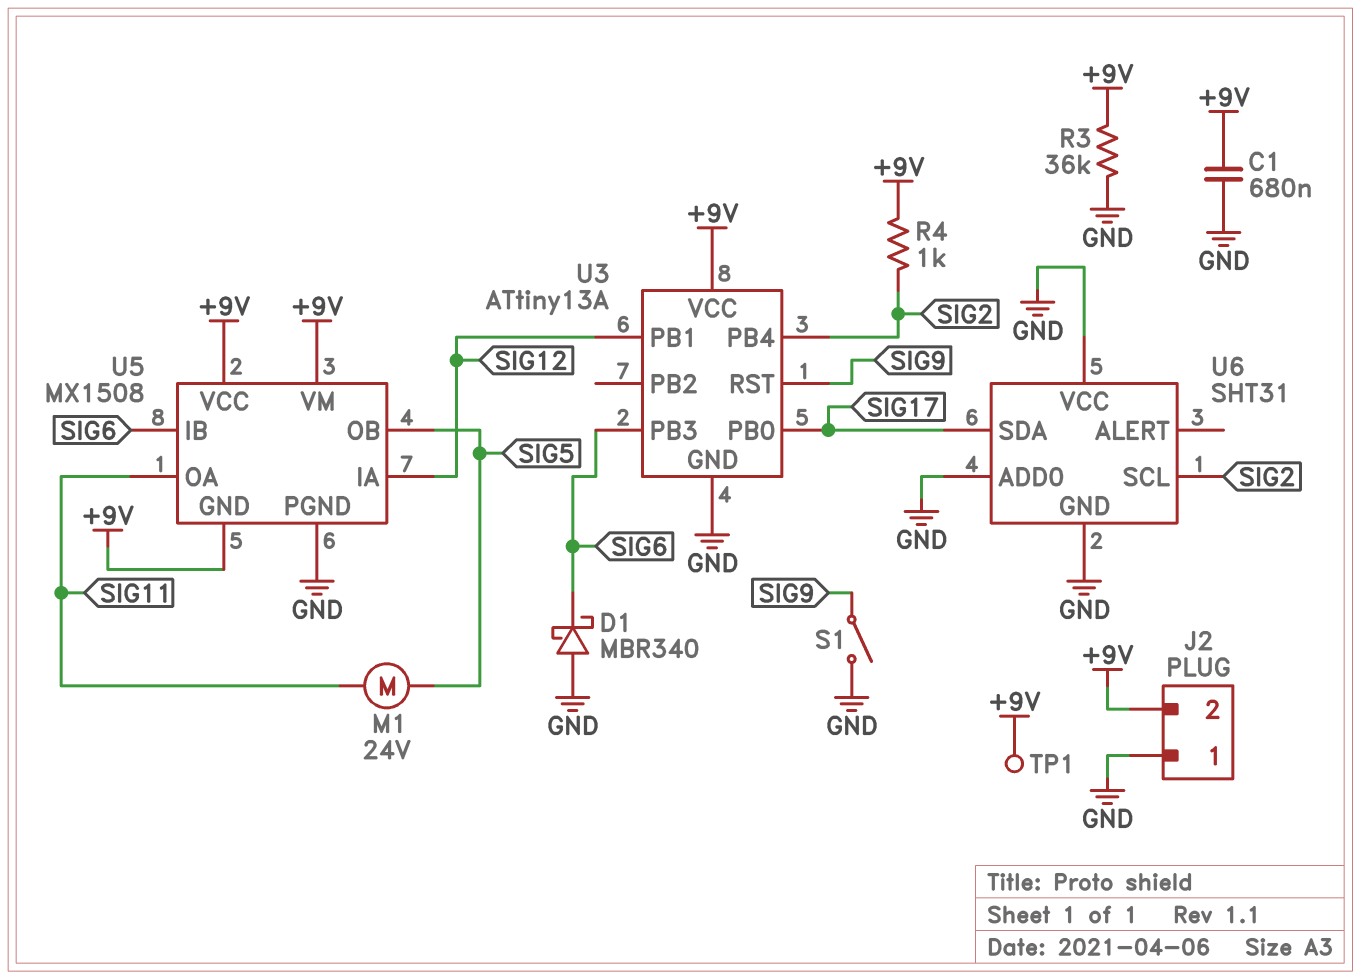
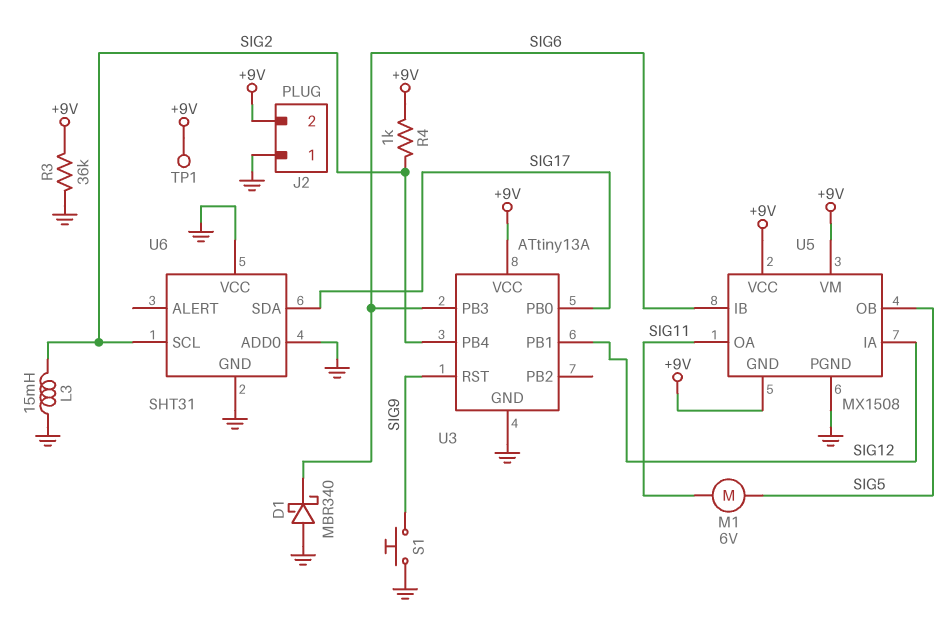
C1: 680nF (+9V, GND) -> none
L3: none -> 15mH (GND, SIG2)
M1: motor 24V (SIG5, SIG11) -> motor 6V (SIG5, SIG11)
S1: switch (GND, SIG9) -> button (GND, SIG9)

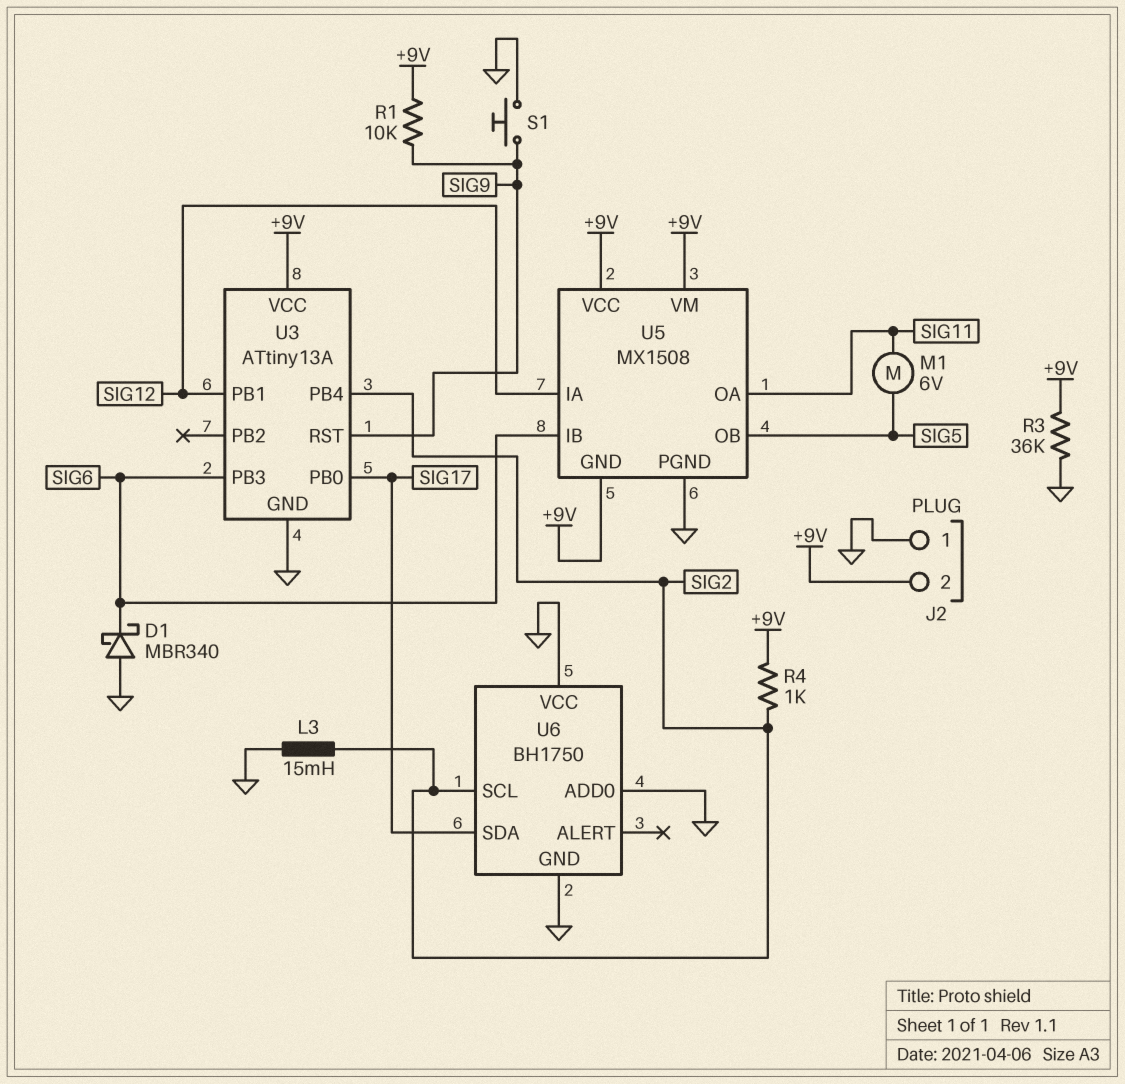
R1: none -> 10k (+9V, SIG9)
TP1: test point (+9V) -> none
U6: SHT31 -> BH1750

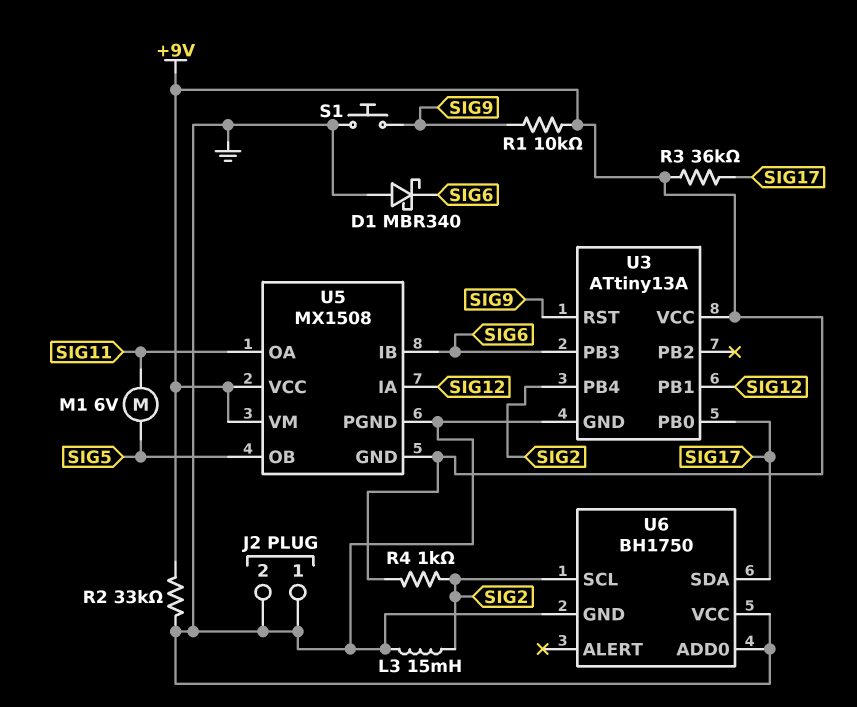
J2 pin 2: +9V -> GND
R2: none -> 33k (+9V, GND)
R3: 36k (+9V, GND) -> 36k (+9V, SIG17)

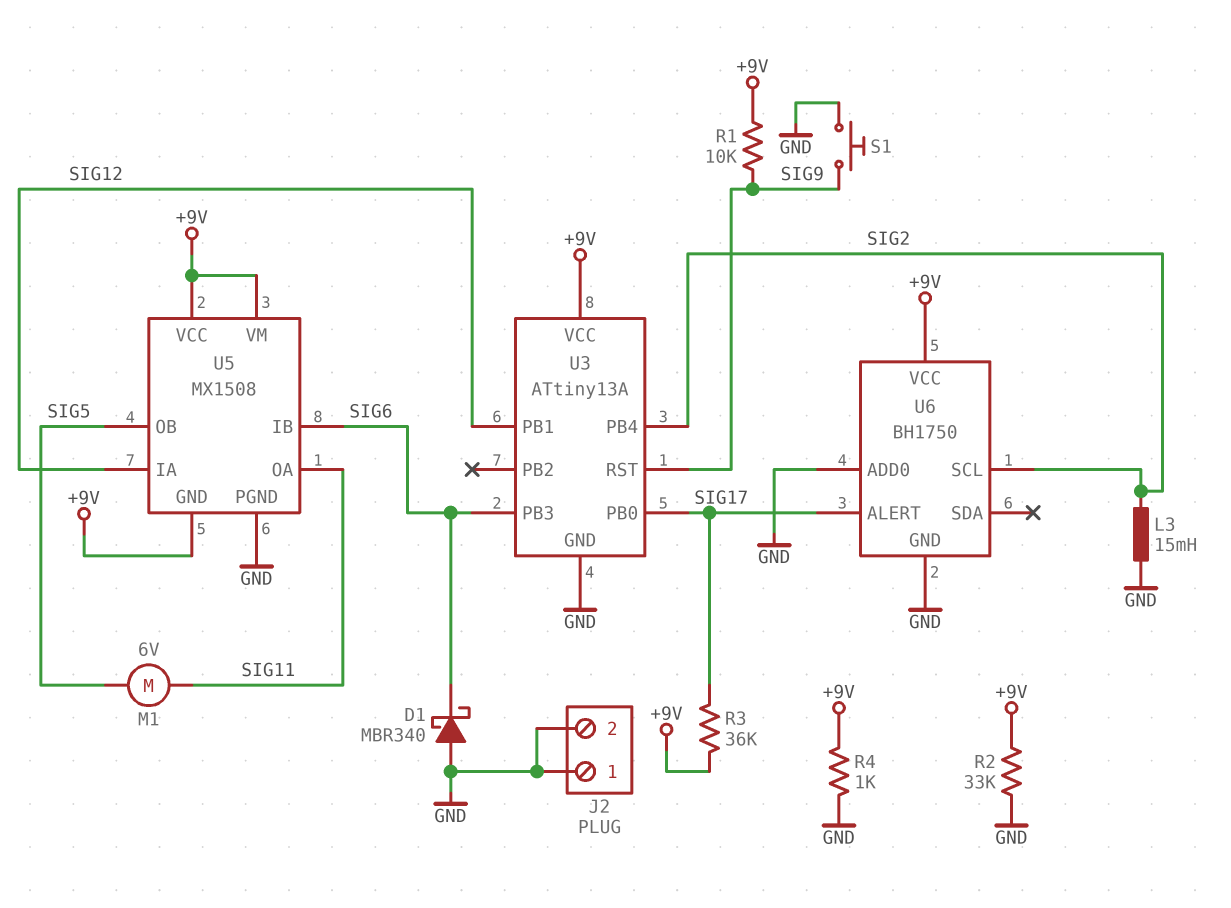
R4: 1k (+9V, SIG2) -> 1k (+9V, GND)
U6 pin ALERT: none -> SIG17
U6 pin SDA: SIG17 -> none
U6 pin VCC: GND -> +9V

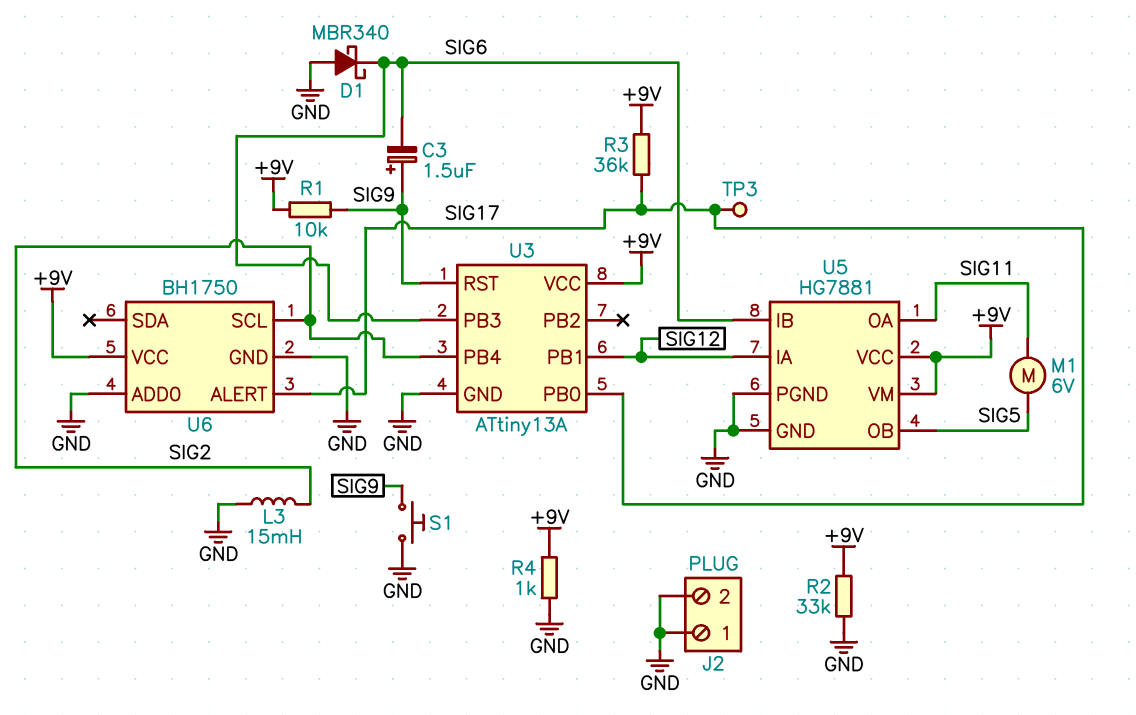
C3: none -> 1.5uF (plus SIG9, minus SIG6)
TP3: none -> test point (SIG17)
U5: MX1508 -> HG7881
U5 pin GND: +9V -> GND

